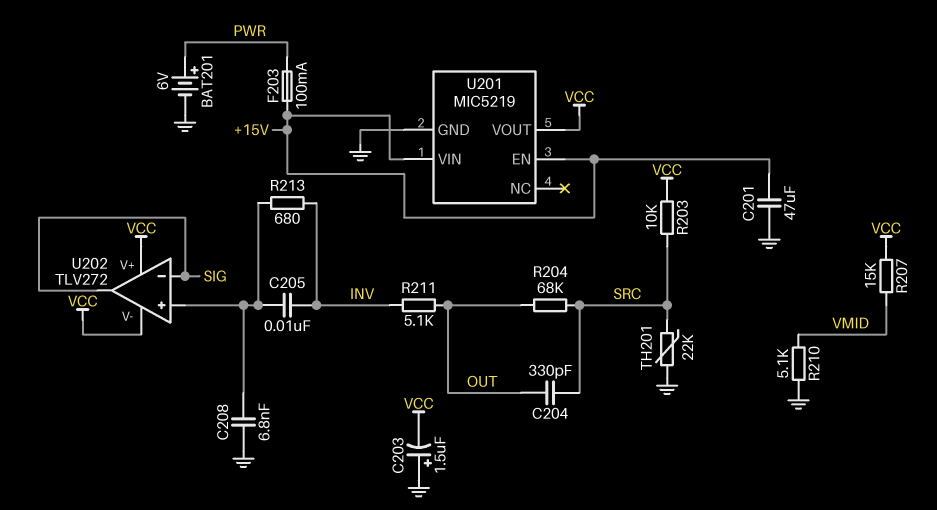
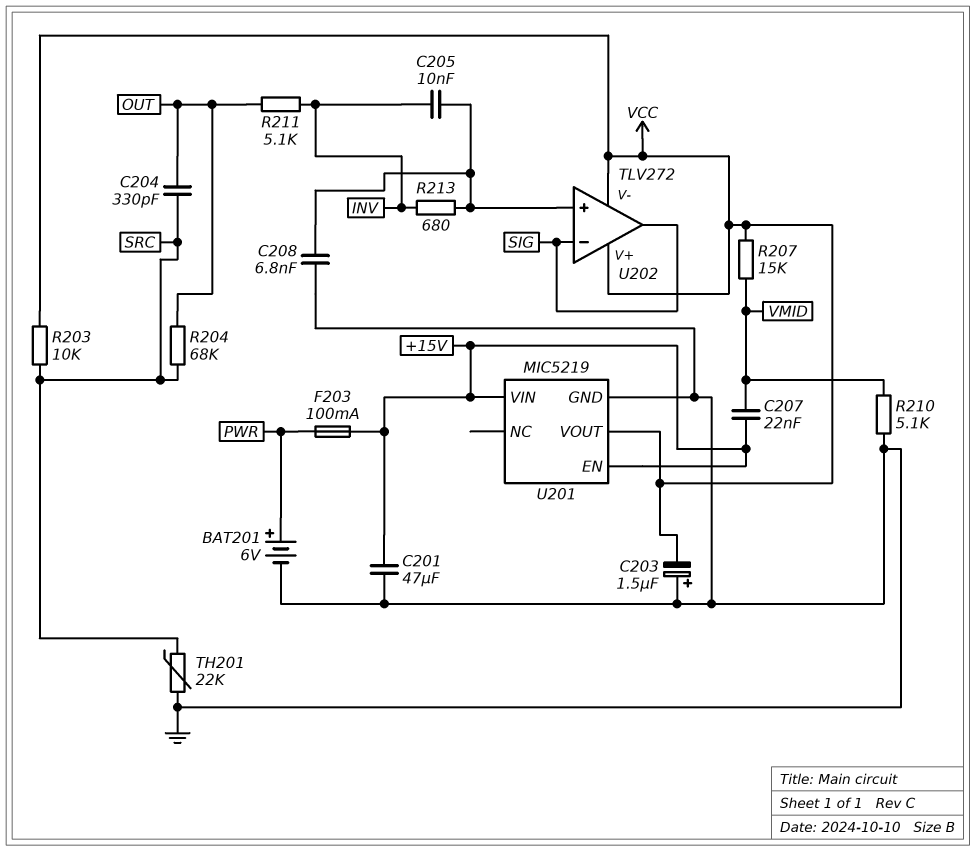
C207: none -> 22nF (+15V, VMID)

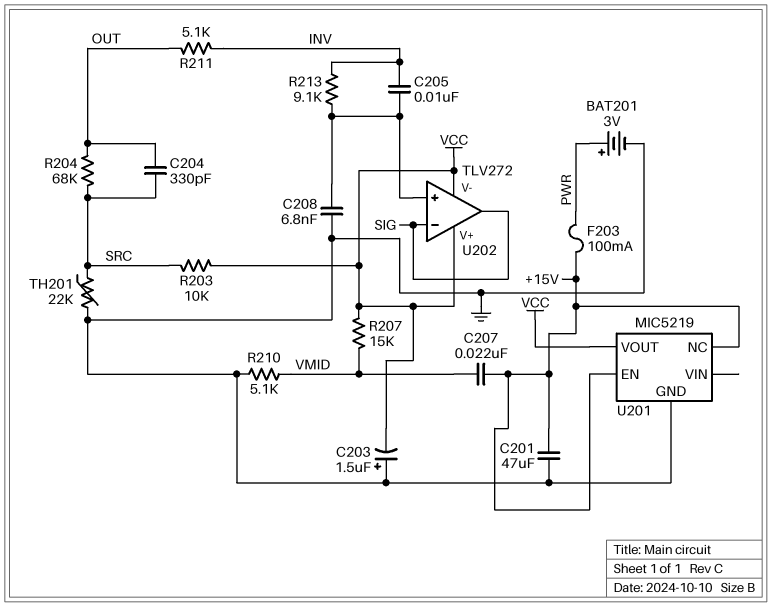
BAT201: 6V (plus PWR, minus GND) -> 3V (plus PWR, minus GND)
R213: 680 (INV, U202/in+) -> 9.1k (INV, U202/in+)
U201 pin NC: none -> +15V
U201 pin VIN: +15V -> none

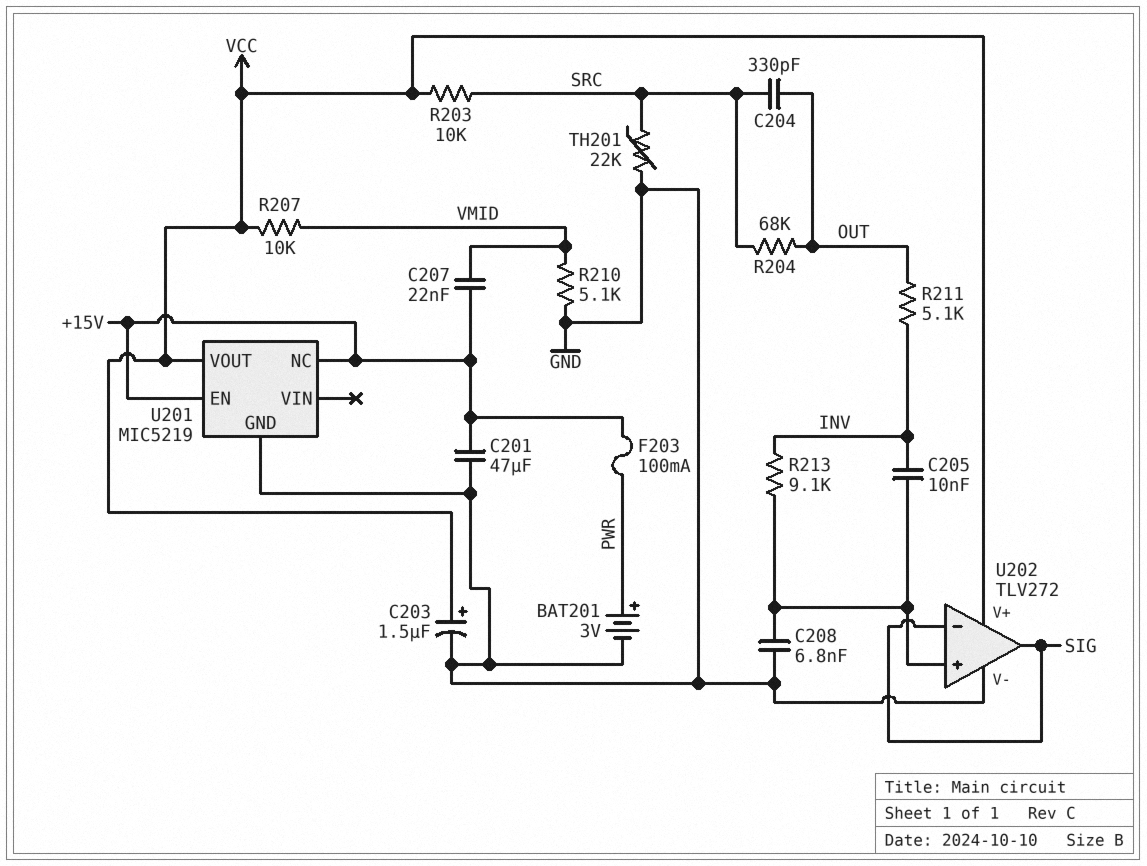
C203: 1.5uF (plus GND, minus VCC) -> 1.5uF (plus VCC, minus GND)
R207: 15k (VCC, VMID) -> 10k (VCC, VMID)
U202 pin V-: VCC -> GND

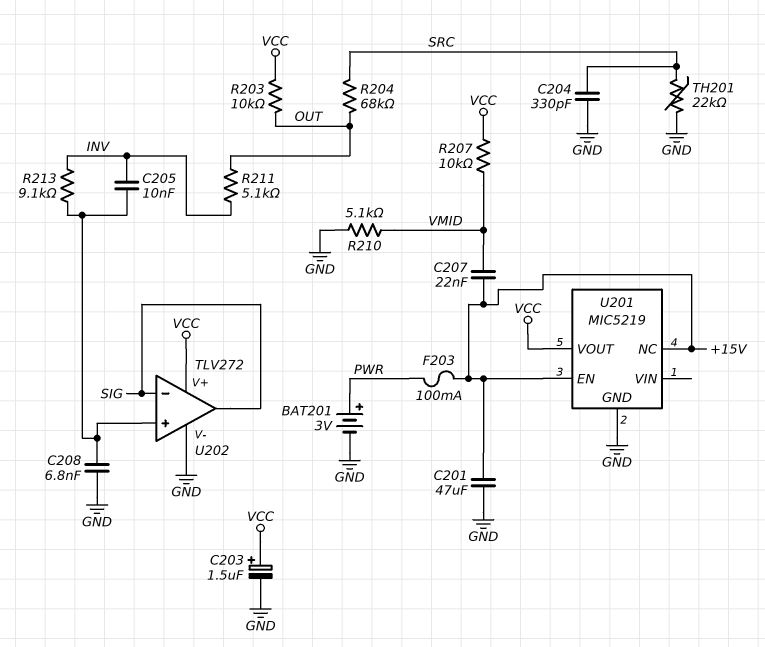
C204: 330pF (OUT, SRC) -> 330pF (GND, SRC)
R203: 10k (SRC, VCC) -> 10k (OUT, VCC)

